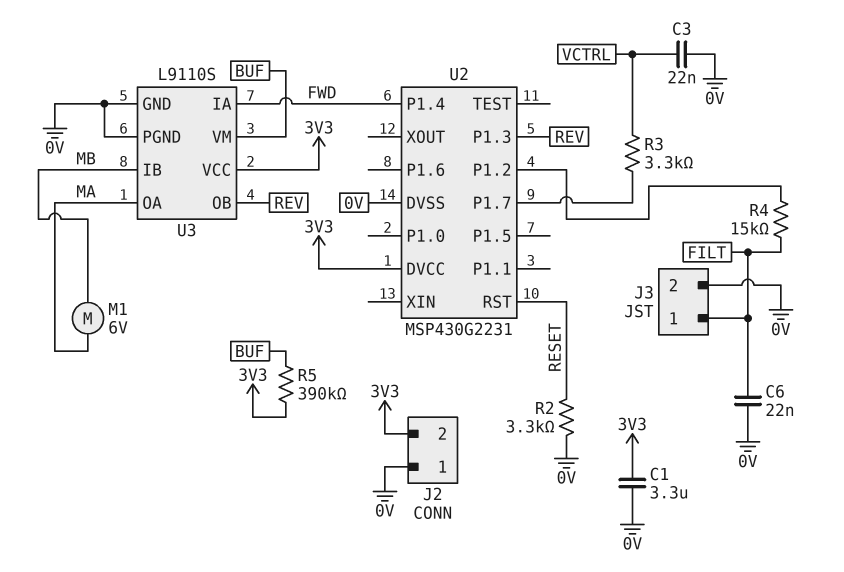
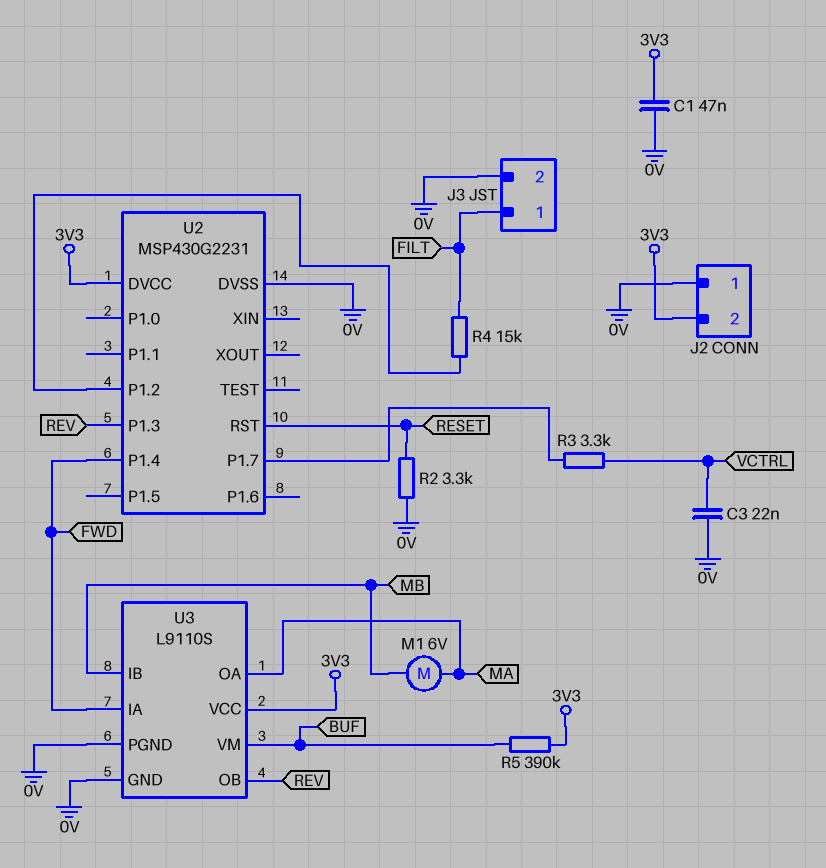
C1: 3.3uF (0V, 3V3) -> 47nF (0V, 3V3)
C6: 22nF (0V, FILT) -> none

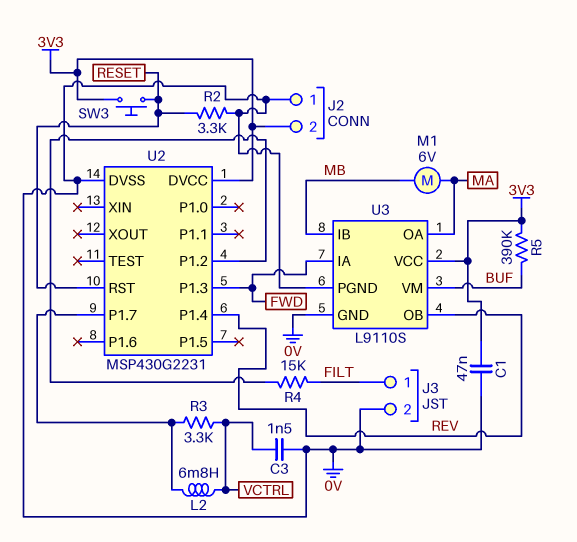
C3: 22nF (0V, VCTRL) -> 1.5nF (0V, VCTRL)
L2: none -> 6.8mH (U2/P1.7, VCTRL)
SW3: none -> button (3V3, RESET)
U2 pin P1.3: REV -> FWD
U2 pin P1.4: FWD -> REV

